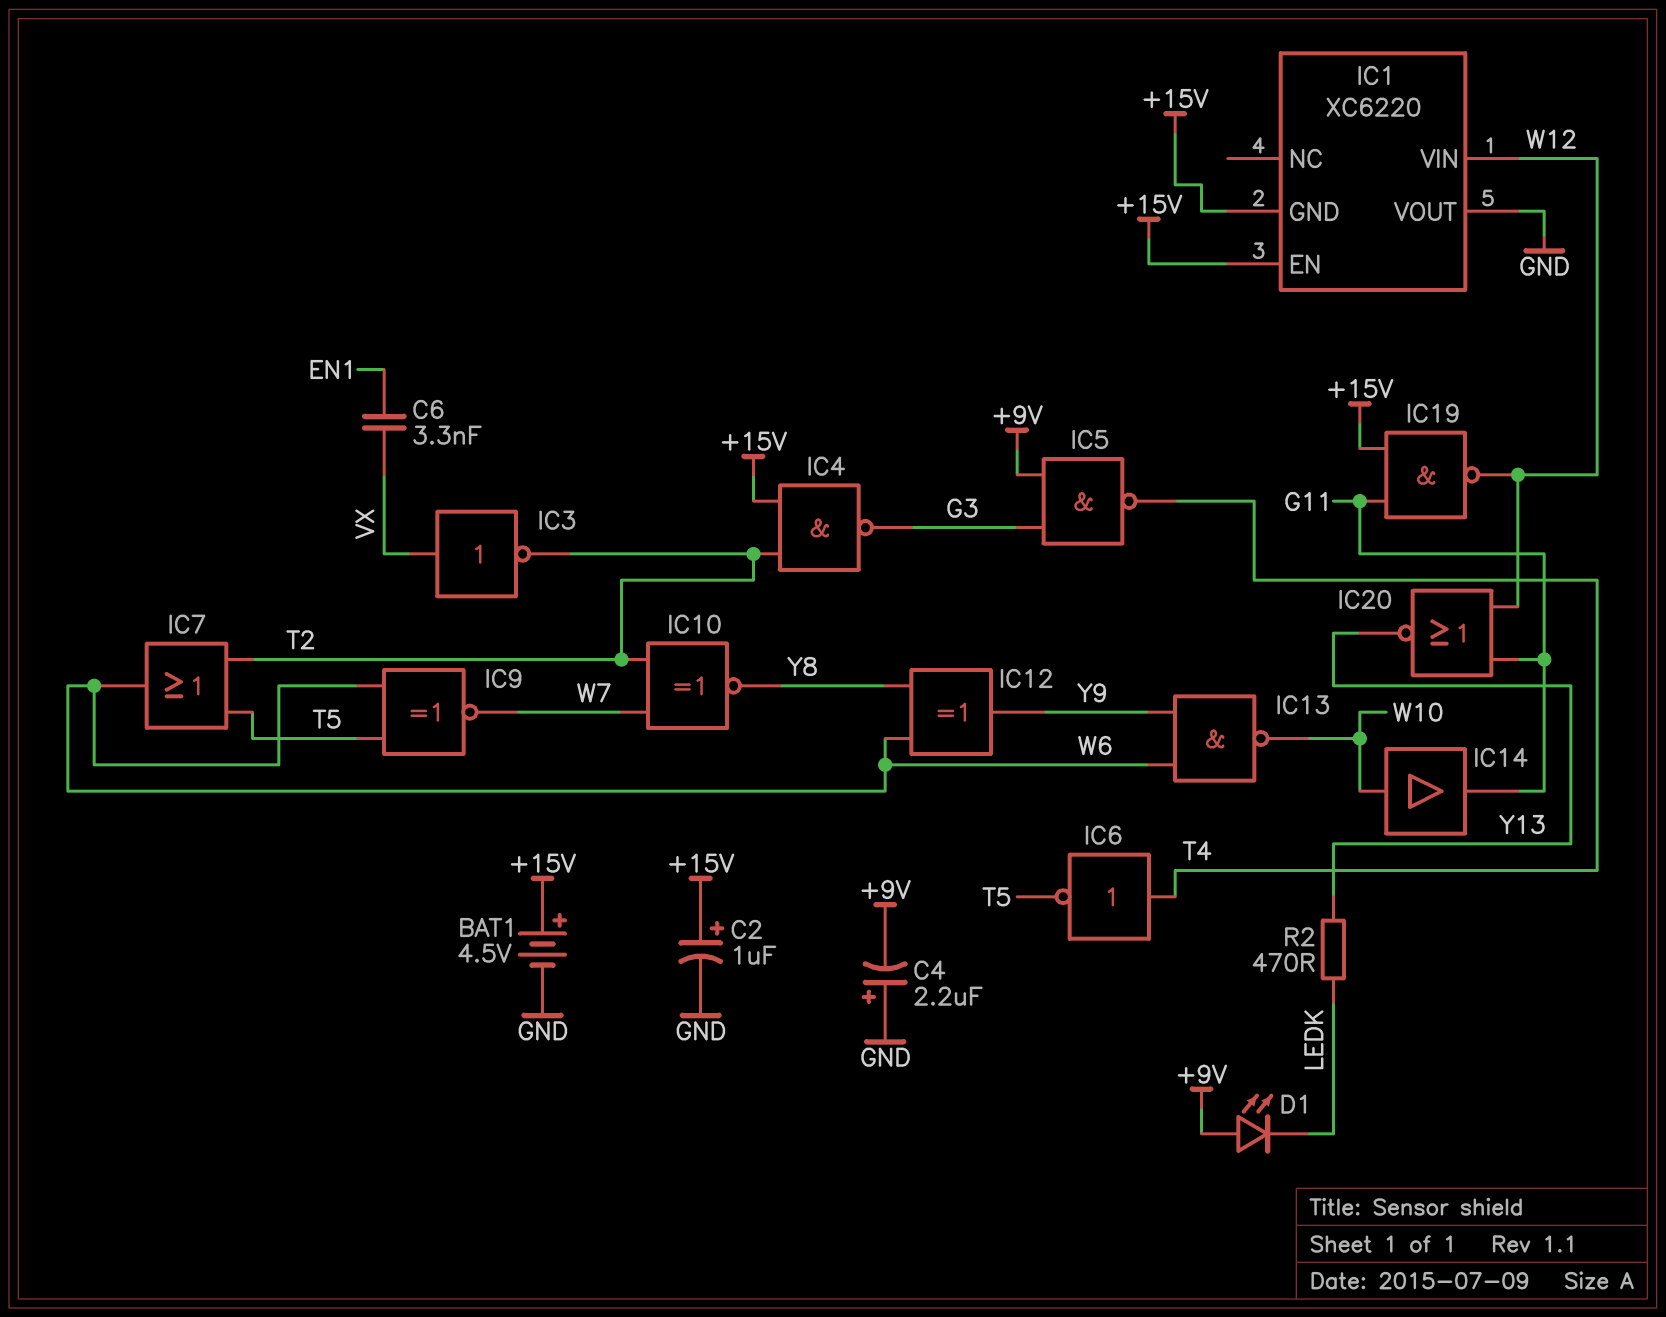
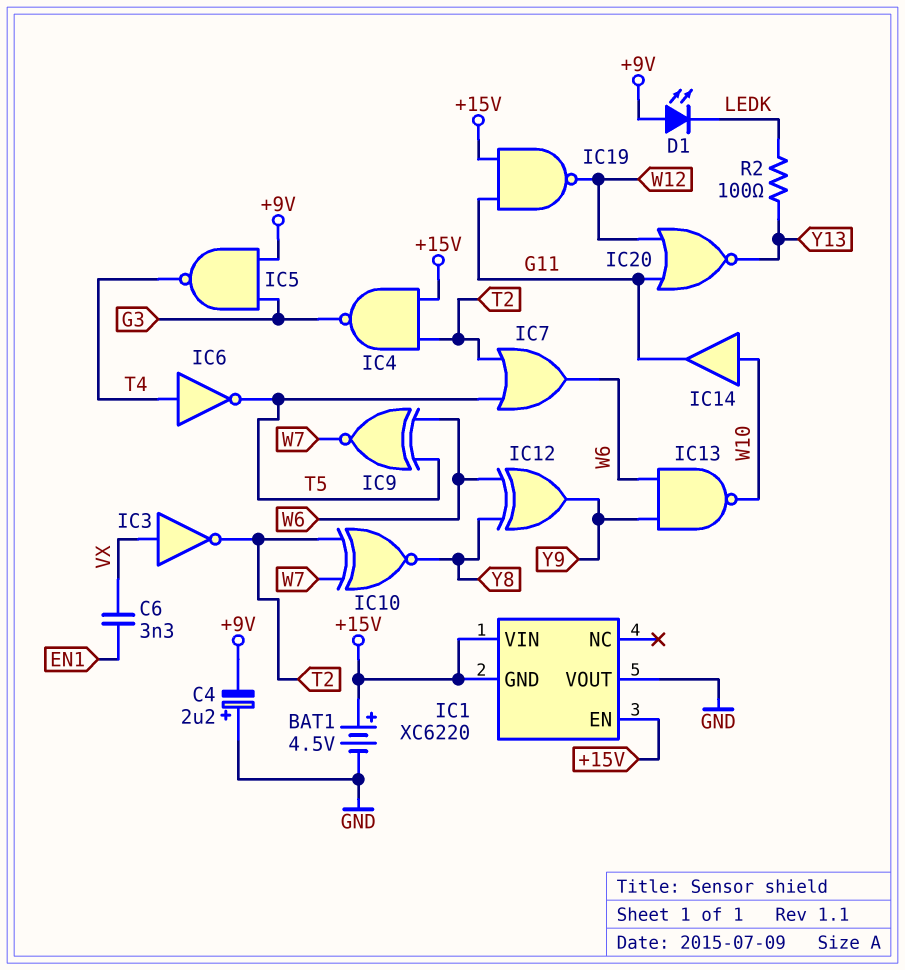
C2: 1uF (plus +15V, minus GND) -> none
IC1 pin VIN: W12 -> +15V
R2: 470 (LEDK, Y13) -> 100 (LEDK, Y13)

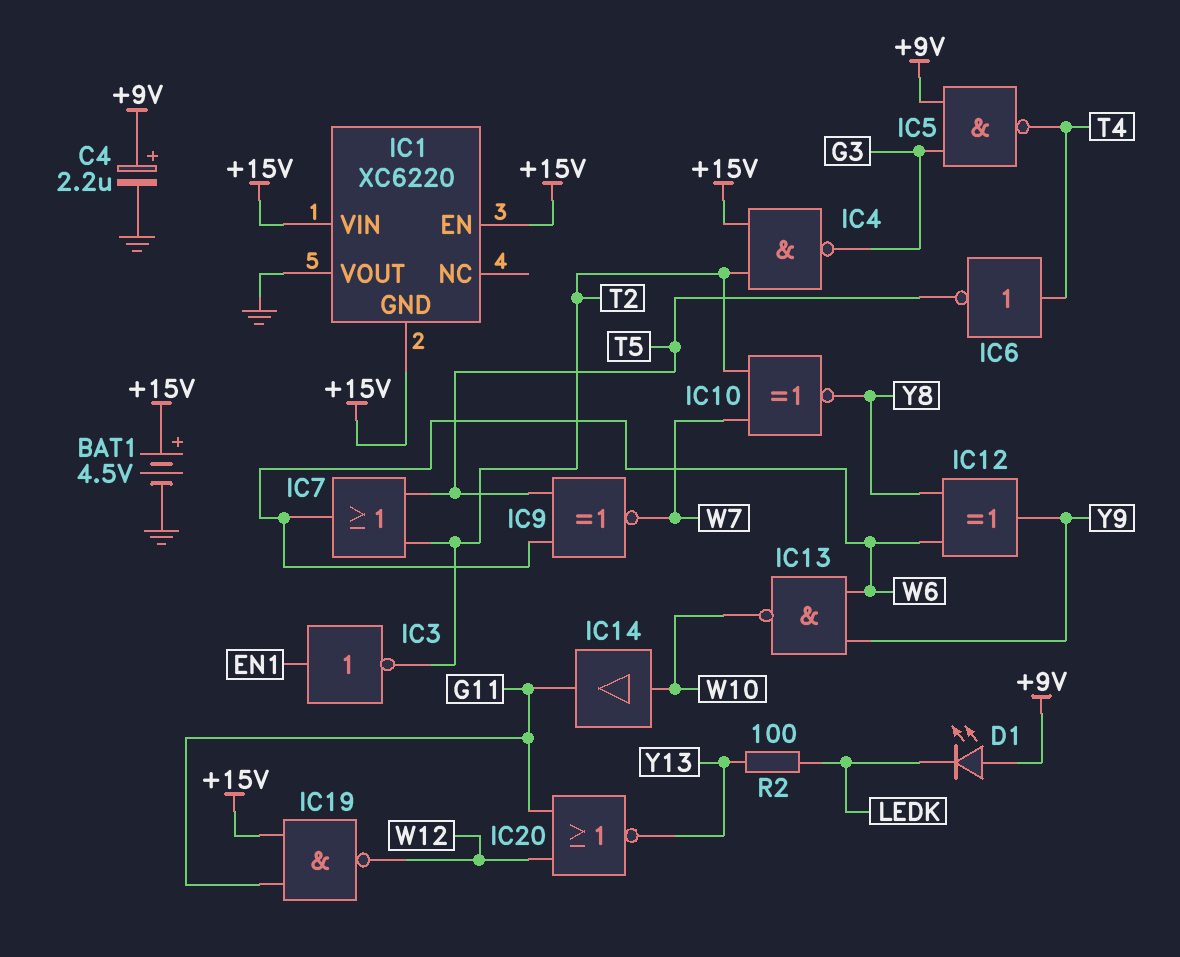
C4: 2.2uF (plus GND, minus +9V) -> 2.2uF (plus +9V, minus GND)
C6: 3.3nF (EN1, VX) -> none
IC3: NOT (in VX, out T2) -> NOT (in EN1, out T2)

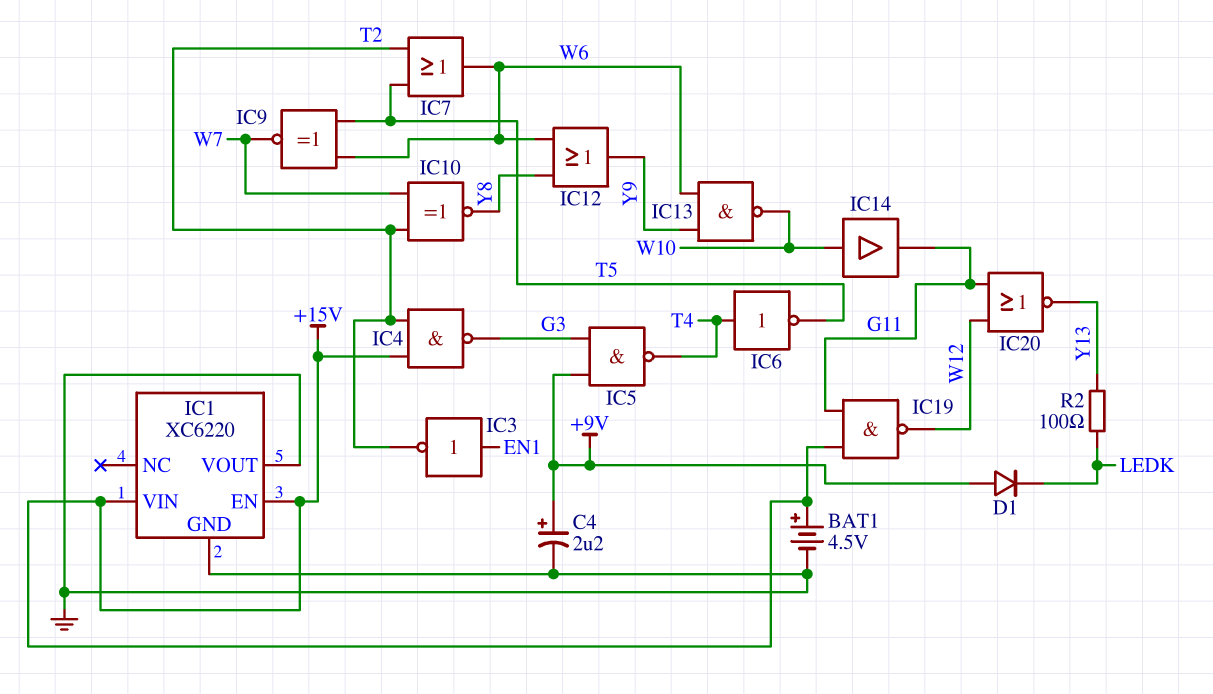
D1: LED (A +9V, K LEDK) -> diode (A +9V, K LEDK)
IC1 pin GND: +15V -> GND
IC12: XOR (in W6, in Y8, out Y9) -> OR (in W6, in Y8, out Y9)

